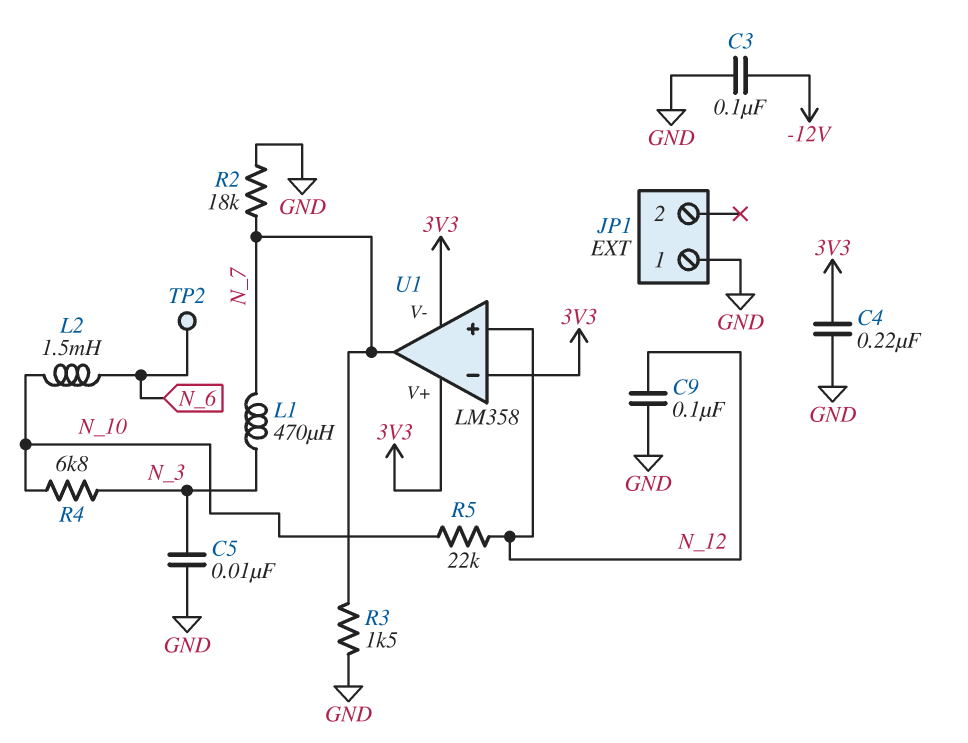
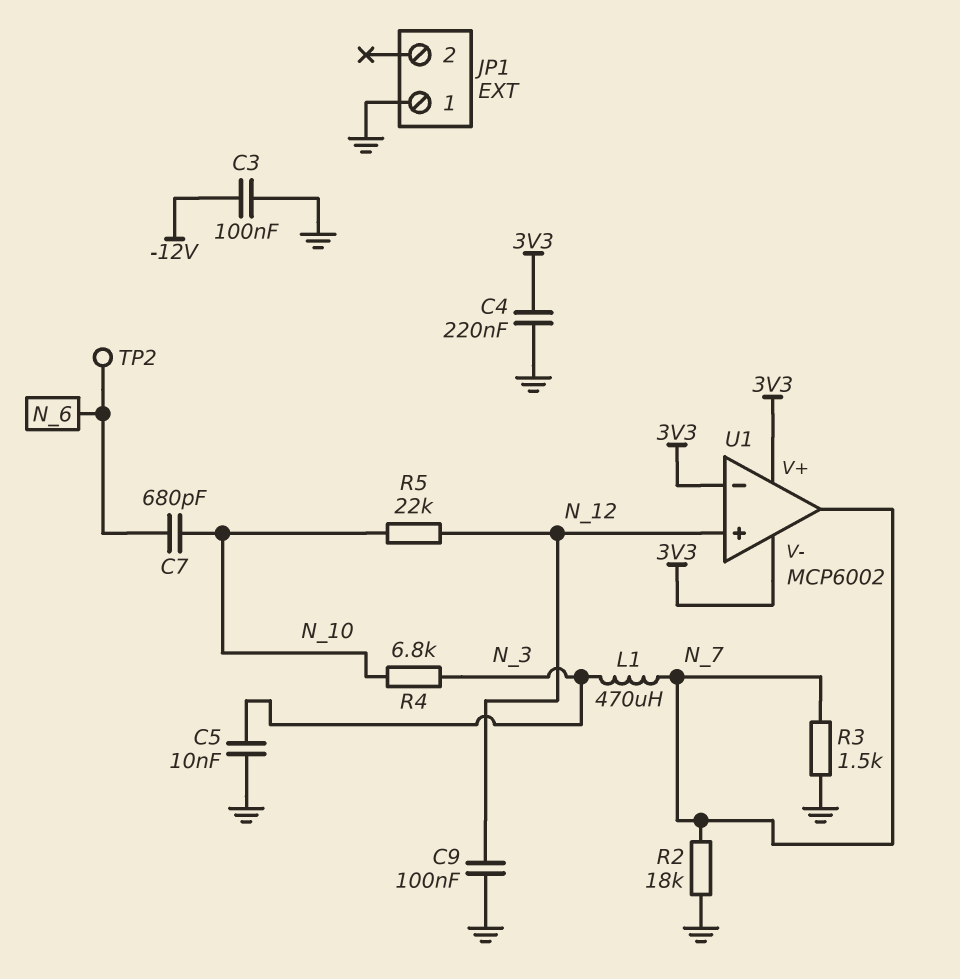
C7: none -> 680pF (N_6, N_10)
L2: 1.5mH (N_6, N_10) -> none
U1: LM358 -> MCP6002

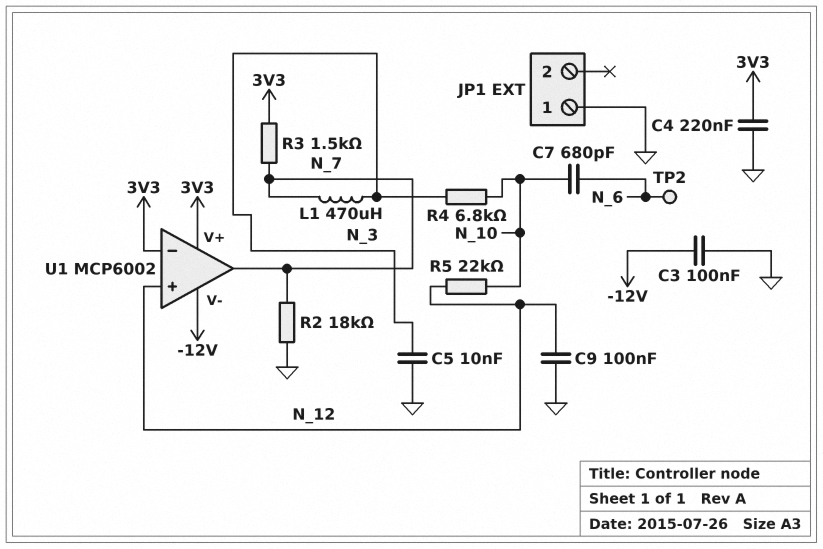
R3: 1.5k (GND, N_7) -> 1.5k (3V3, N_7)
U1 pin V-: 3V3 -> -12V

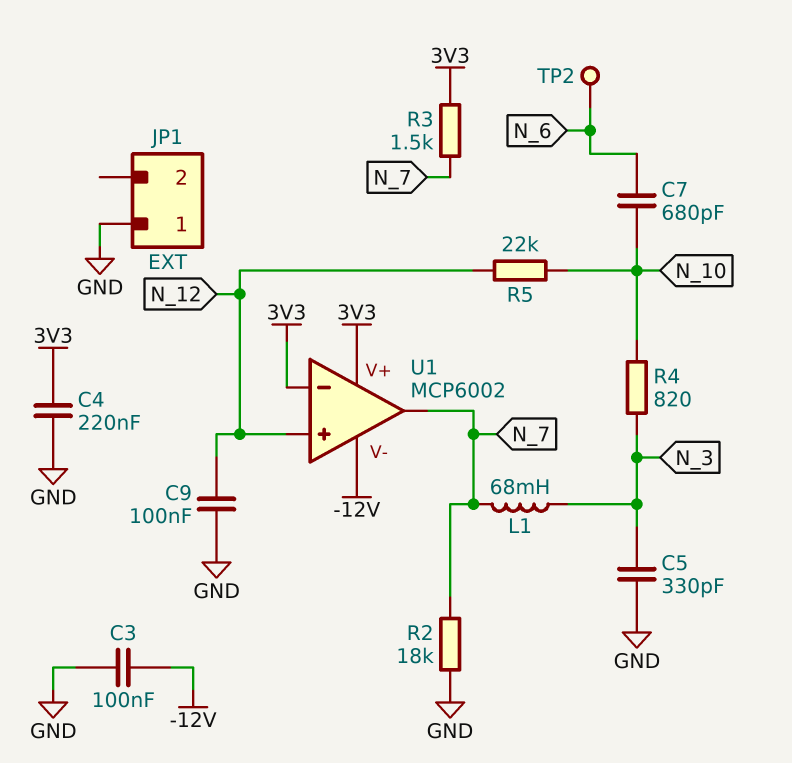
C5: 10nF (GND, N_3) -> 330pF (GND, N_3)
L1: 470uH (N_3, N_7) -> 68mH (N_3, N_7)
R4: 6.8k (N_3, N_10) -> 820 (N_3, N_10)

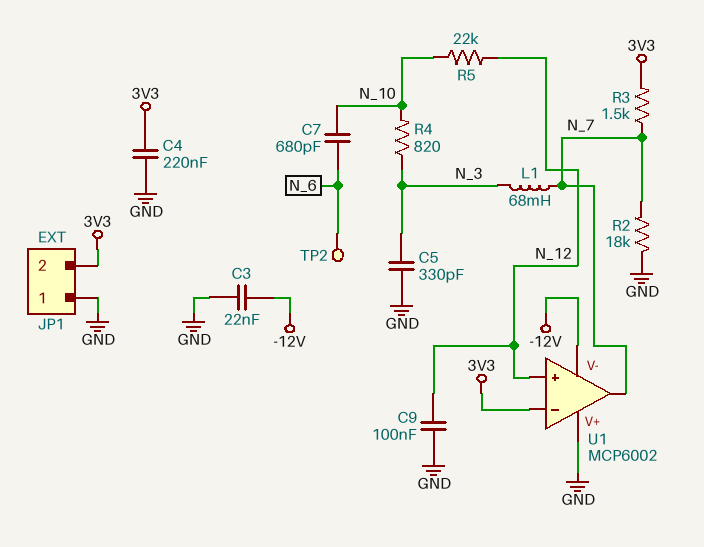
C3: 100nF (-12V, GND) -> 22nF (-12V, GND)
JP1 pin 2: none -> 3V3
U1 pin V+: 3V3 -> GND

